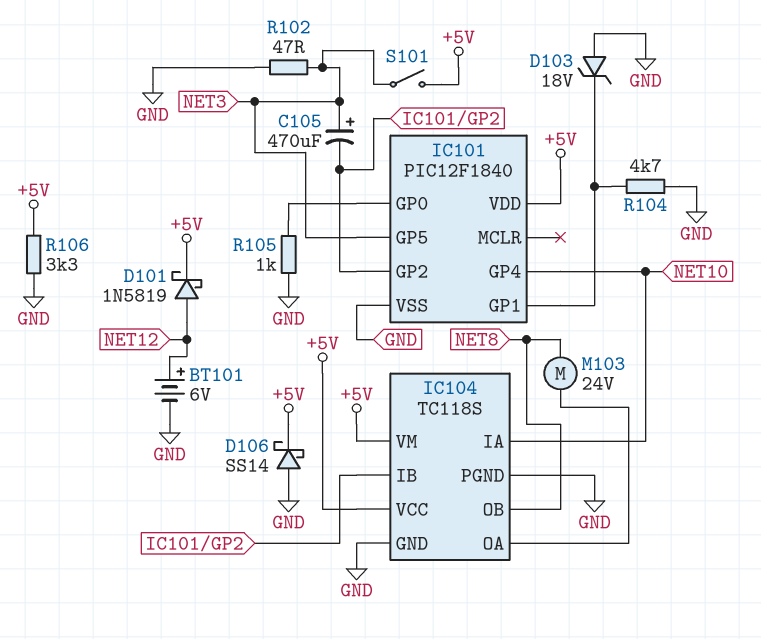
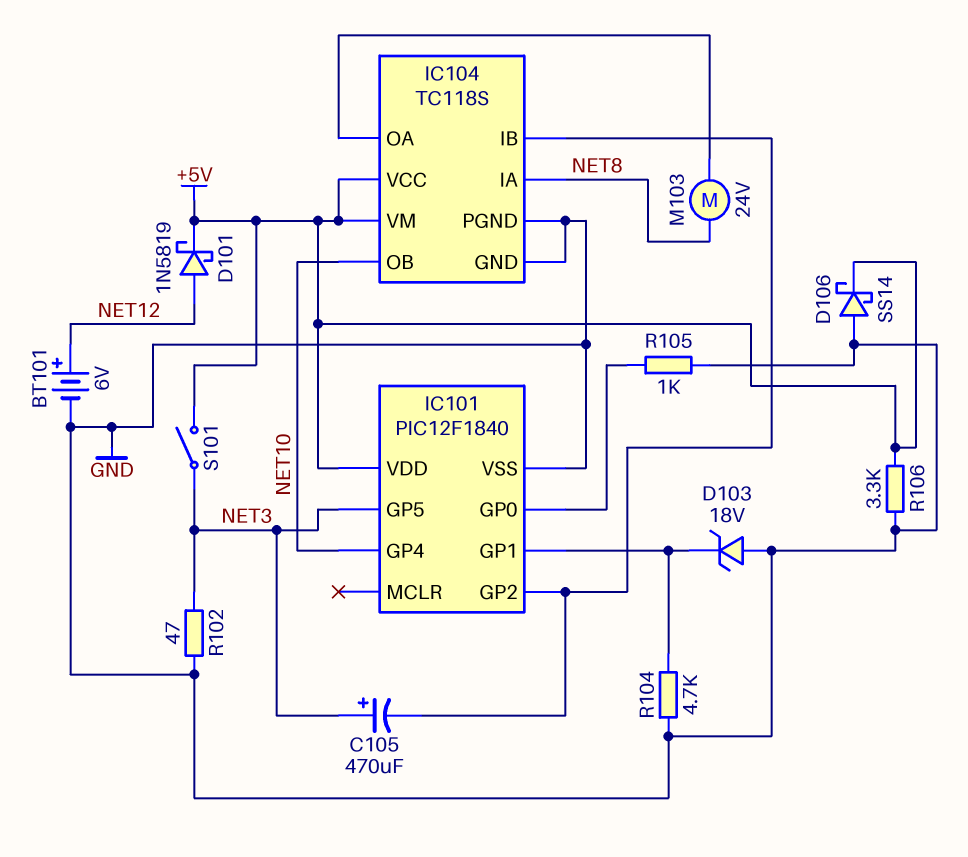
IC104 pin IA: NET10 -> NET8
IC104 pin OB: NET8 -> NET10

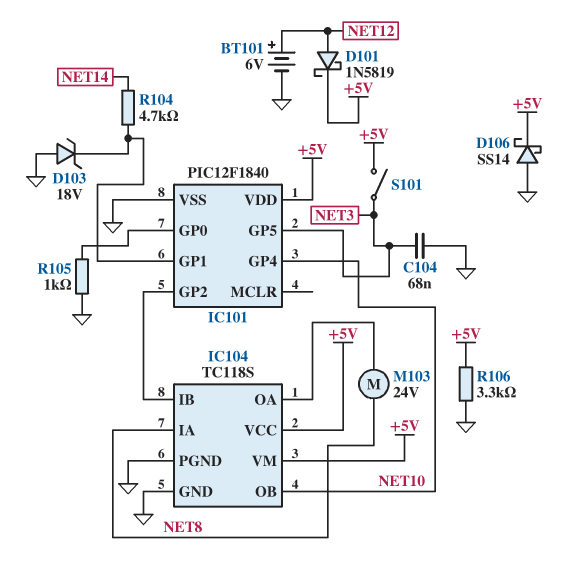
C104: none -> 68nF (GND, NET3)
C105: 470uF (plus NET3, minus IC101/GP2) -> none
R102: 47 (GND, NET3) -> none
R104: 4.7k (GND, IC101/GP1) -> 4.7k (IC101/GP1, NET14)

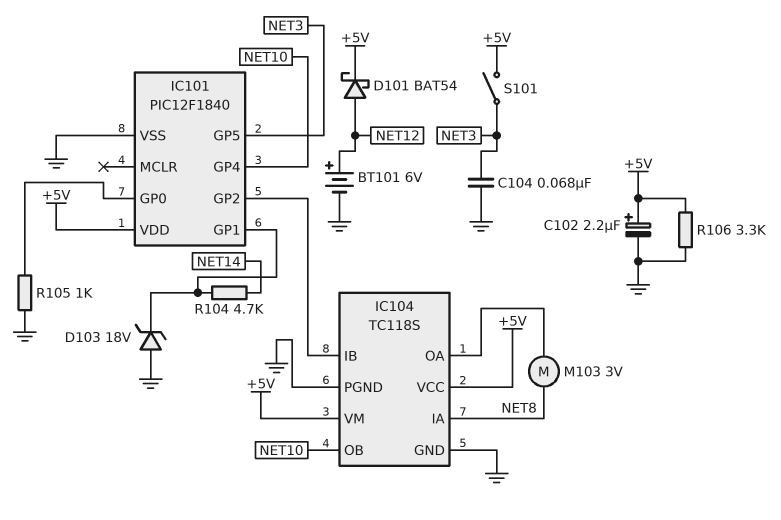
C102: none -> 2.2uF (plus +5V, minus GND)
D101: schottky 1N5819 (A NET12, K +5V) -> schottky BAT54 (A NET12, K +5V)
D106: schottky SS14 (A GND, K +5V) -> none
M103: motor 24V (IC104/OA, NET8) -> motor 3V (IC104/OA, NET8)

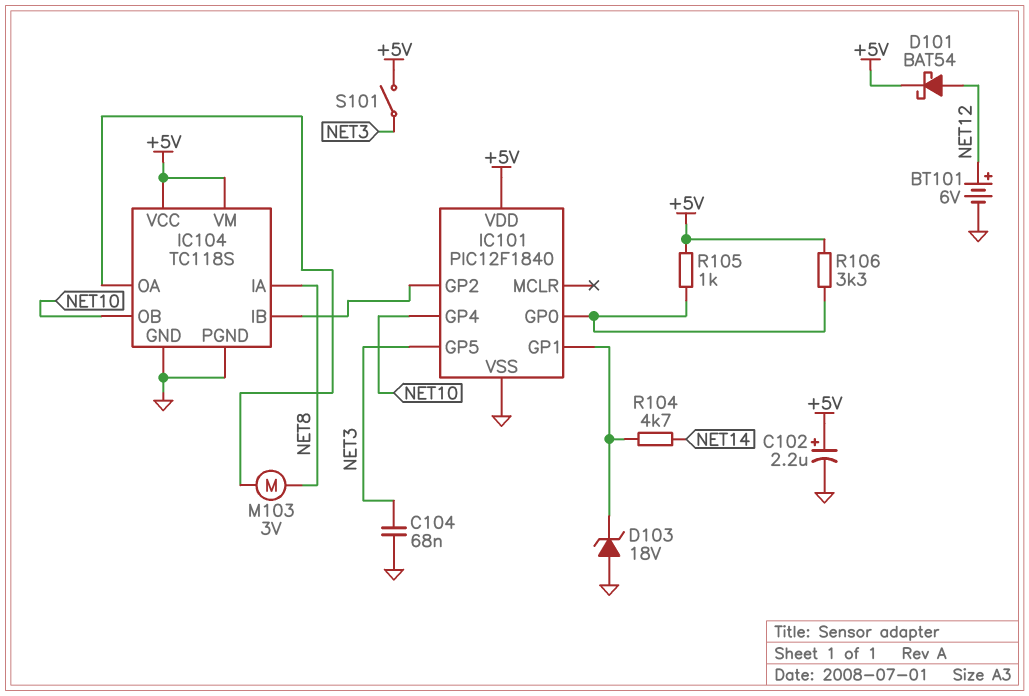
R105: 1k (GND, IC101/GP0) -> 1k (+5V, IC101/GP0)
R106: 3.3k (+5V, GND) -> 3.3k (+5V, IC101/GP0)

